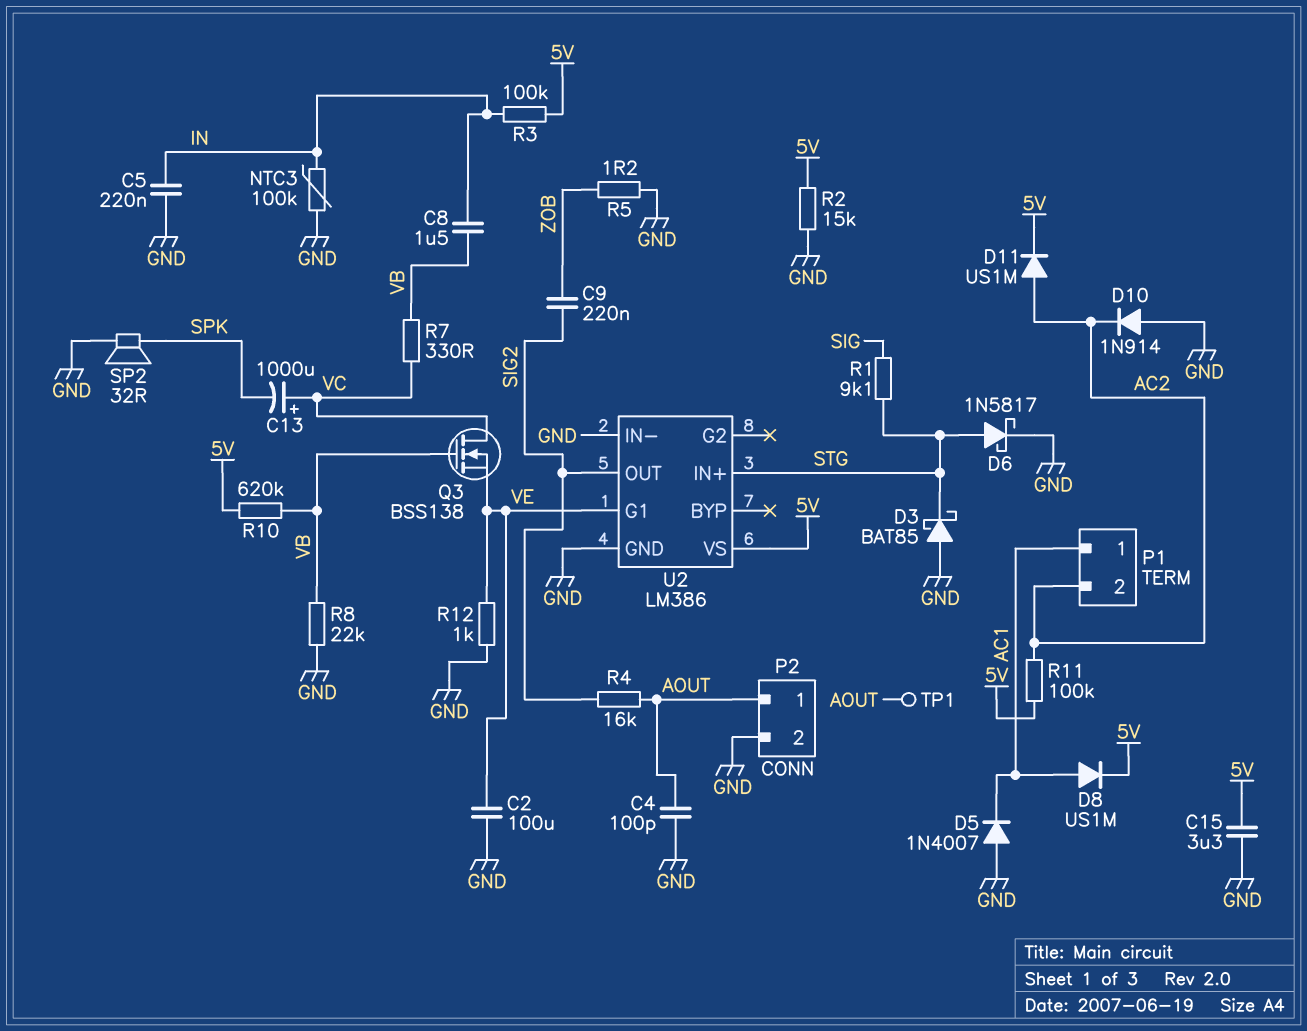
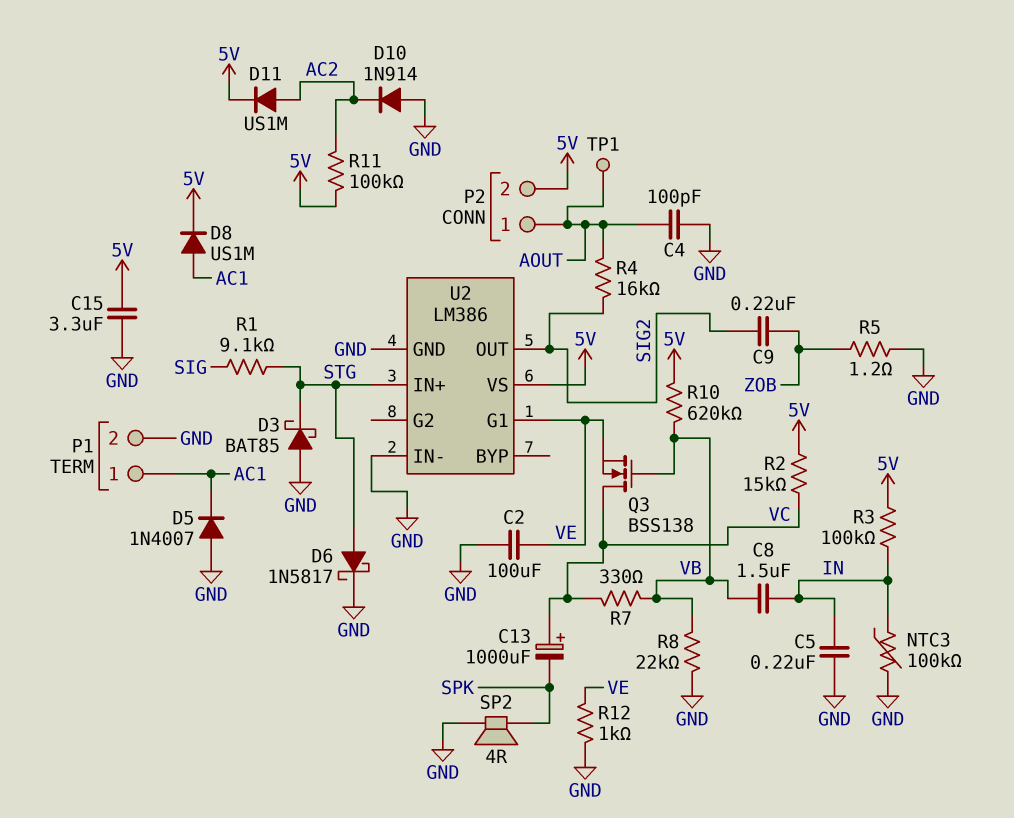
P1 pin 2: AC2 -> GND
P2 pin 2: GND -> 5V
R2: 15k (5V, GND) -> 15k (5V, VC)
SP2: speaker 32R (GND, SPK) -> speaker 4R (GND, SPK)

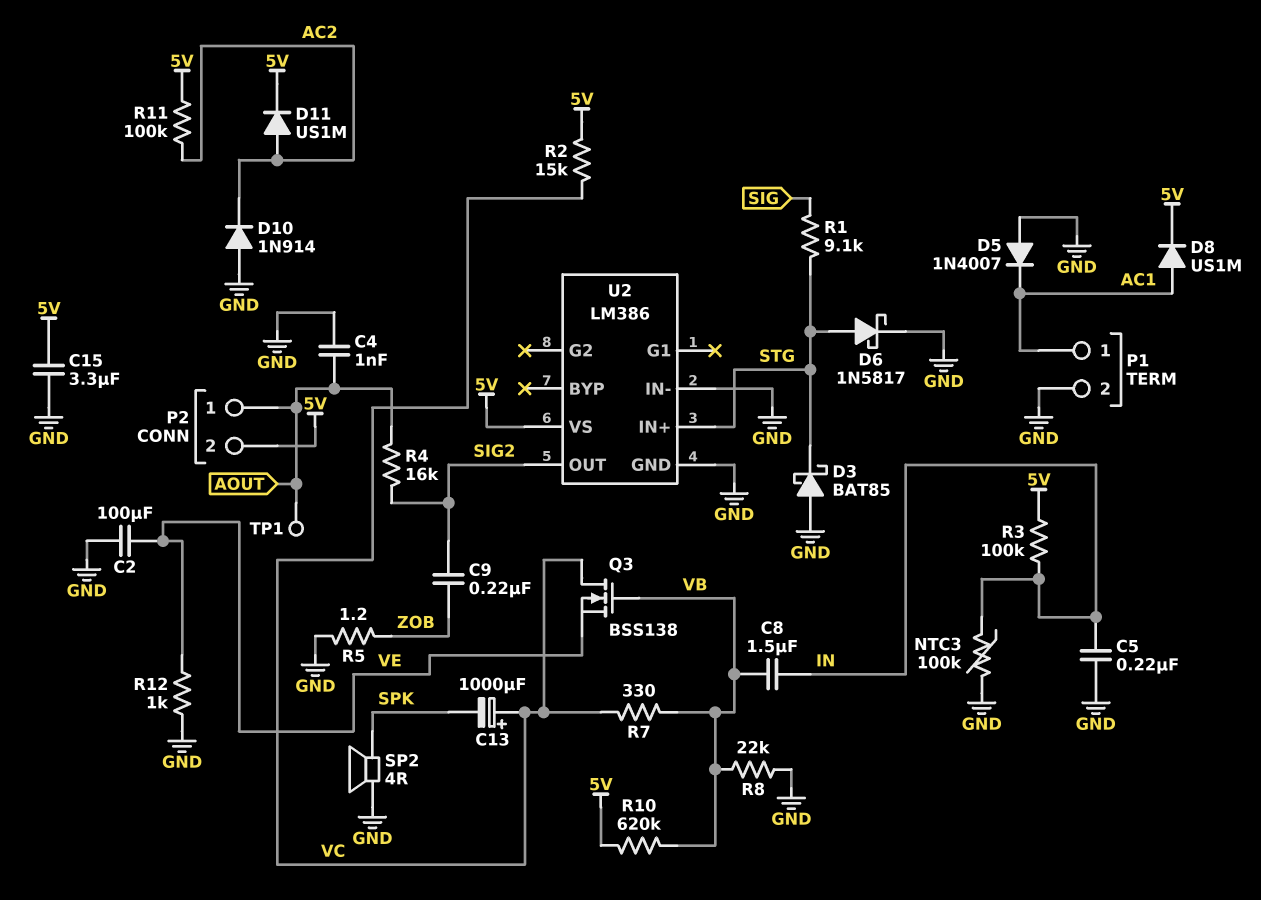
C4: 100pF (AOUT, GND) -> 1nF (AOUT, GND)
U2 pin G1: VE -> none

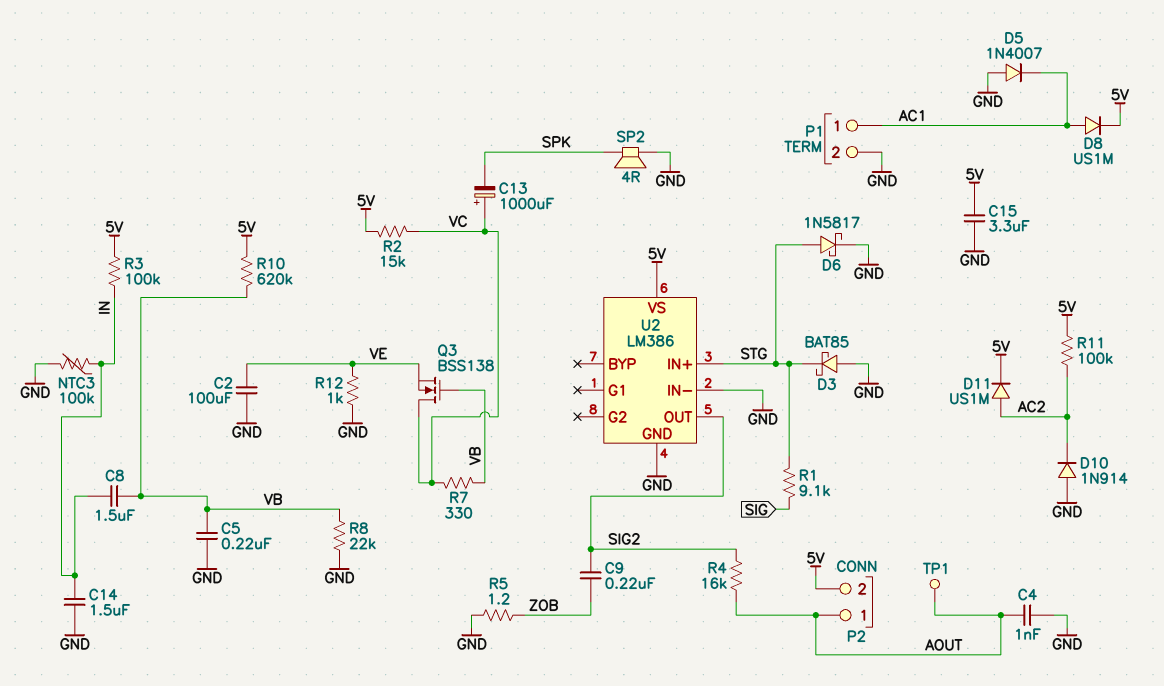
C5: 220nF (GND, IN) -> 220nF (GND, VB)
C14: none -> 1.5uF (GND, IN)

